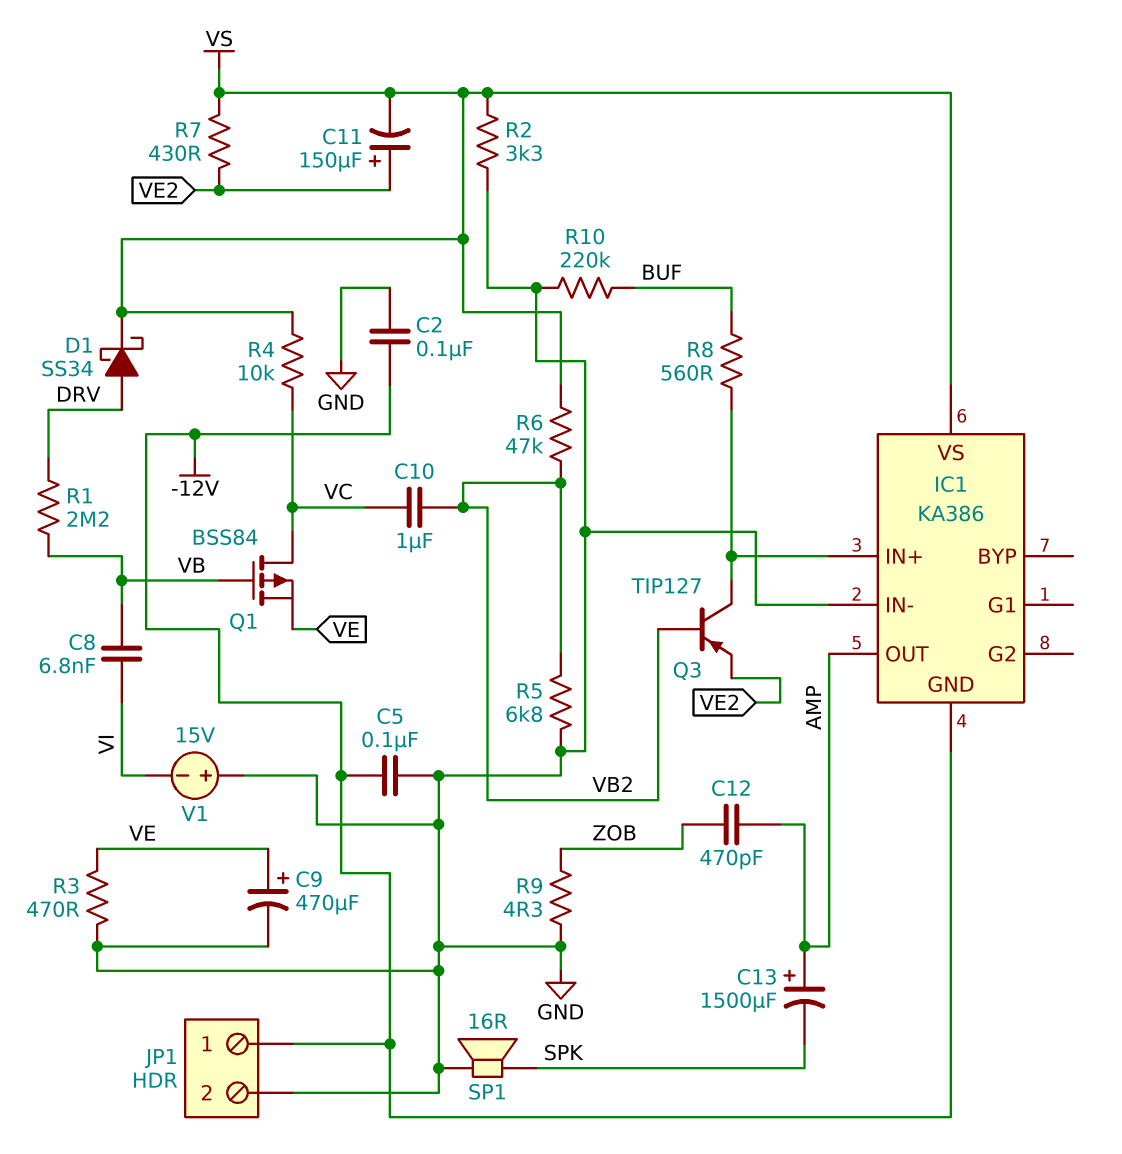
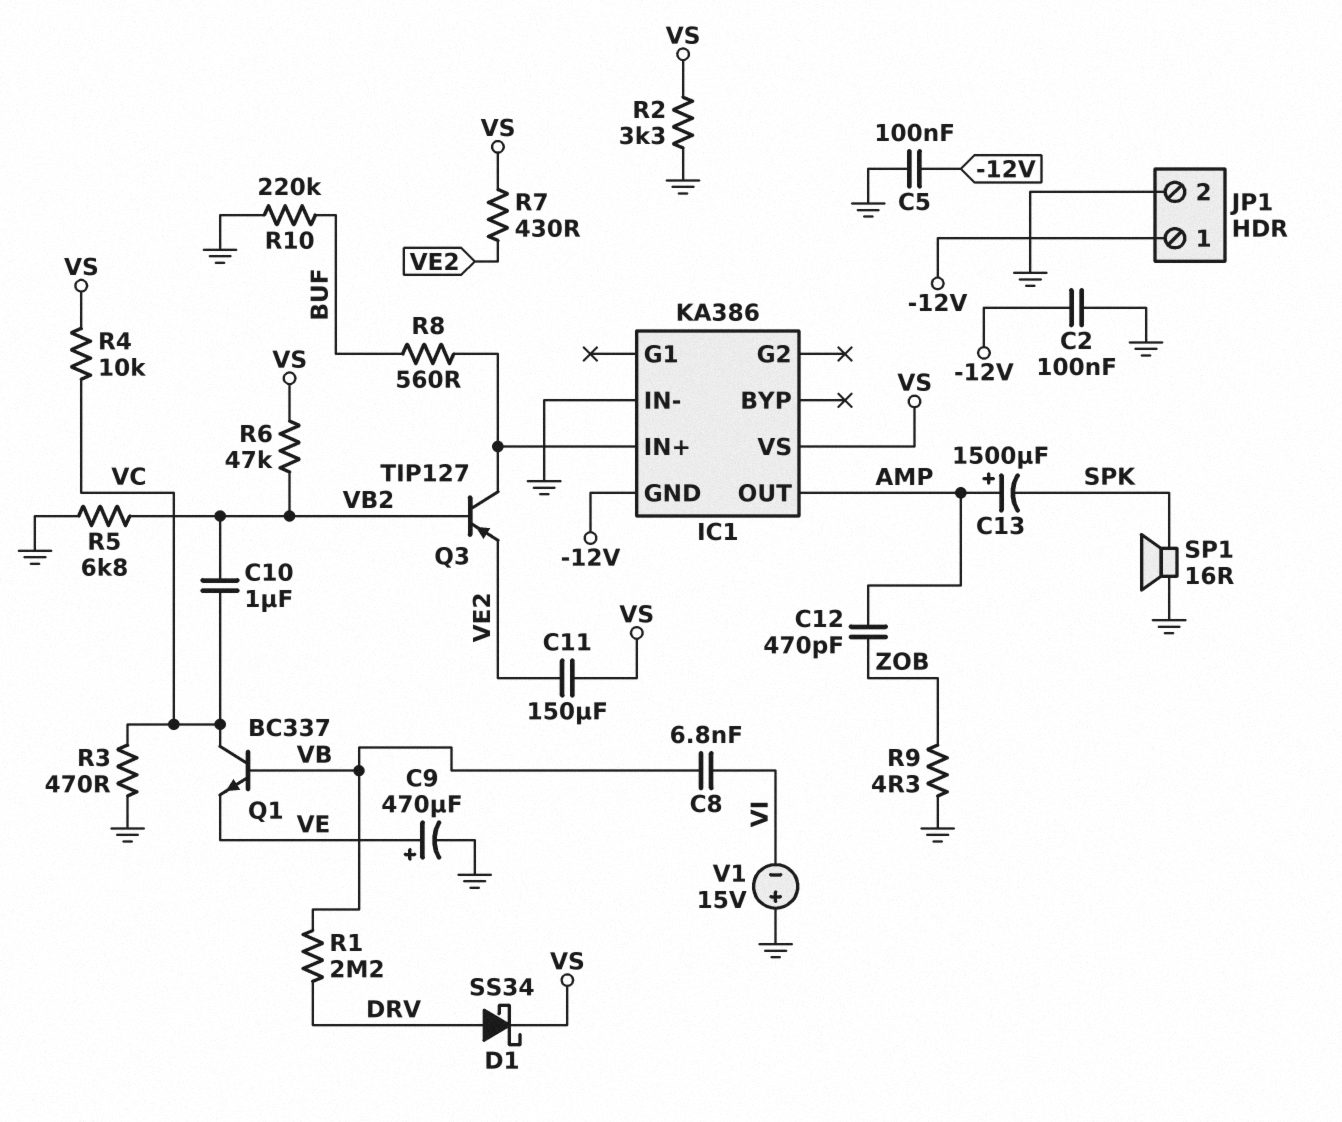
C11: 150uF (plus VE2, minus VS) -> 150uF (VE2, VS)
Q1: PMOS BSS84 (G VB, D VC, S VE) -> NPN BC337 (B VB, C VC, E VE)
R3: 470 (GND, VE) -> 470 (GND, VC)

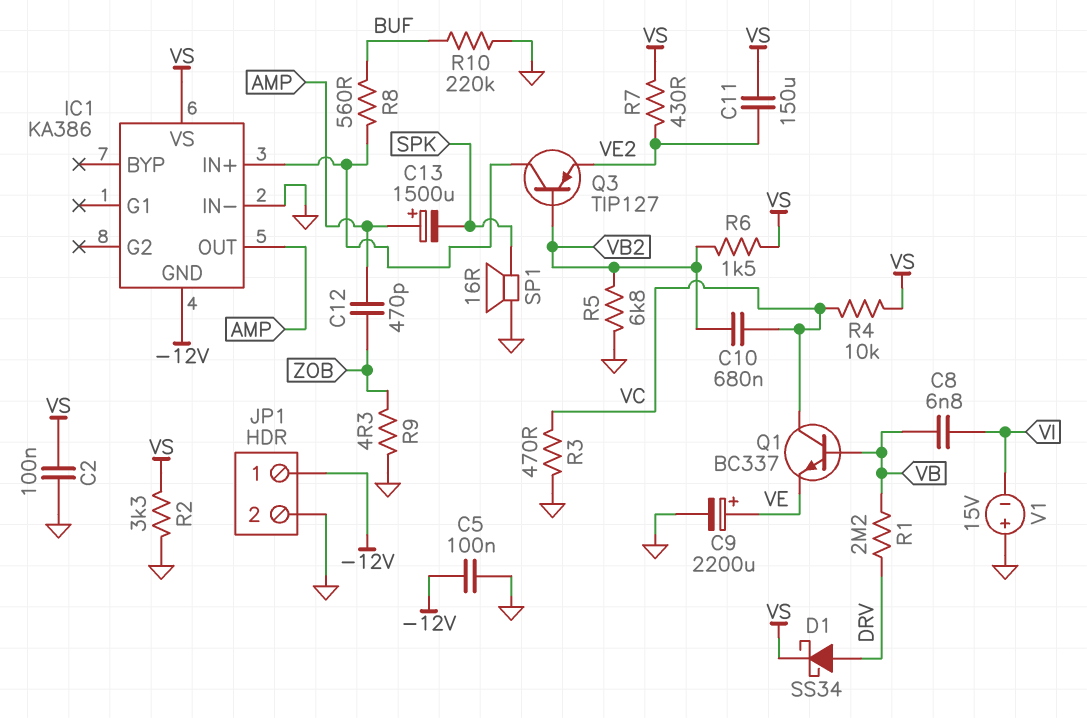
C2: 100nF (-12V, GND) -> 100nF (GND, VS)
C9: 470uF (plus VE, minus GND) -> 2200uF (plus VE, minus GND)
C10: 1uF (VB2, VC) -> 680nF (VB2, VC)
R6: 47k (VB2, VS) -> 1.5k (VB2, VS)

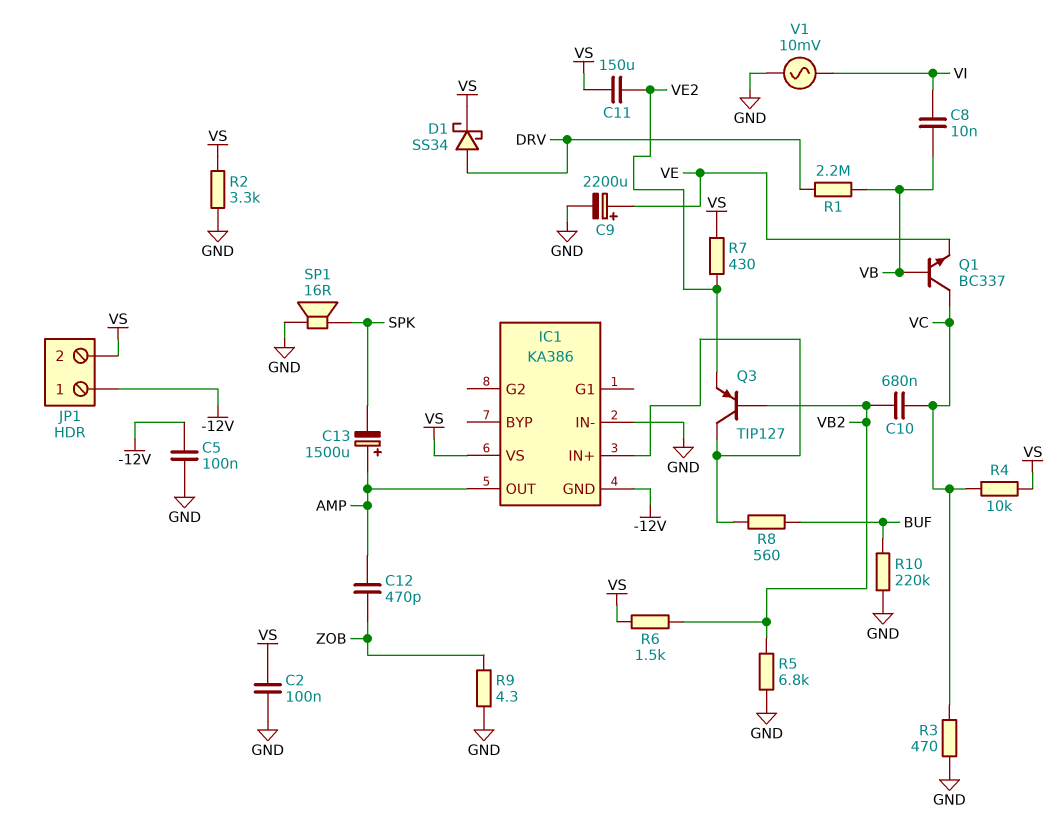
C8: 6.8nF (VB, VI) -> 10nF (VB, VI)
JP1 pin 2: GND -> VS
V1: 15V (plus GND, minus VI) -> AC 10mV (GND, VI)

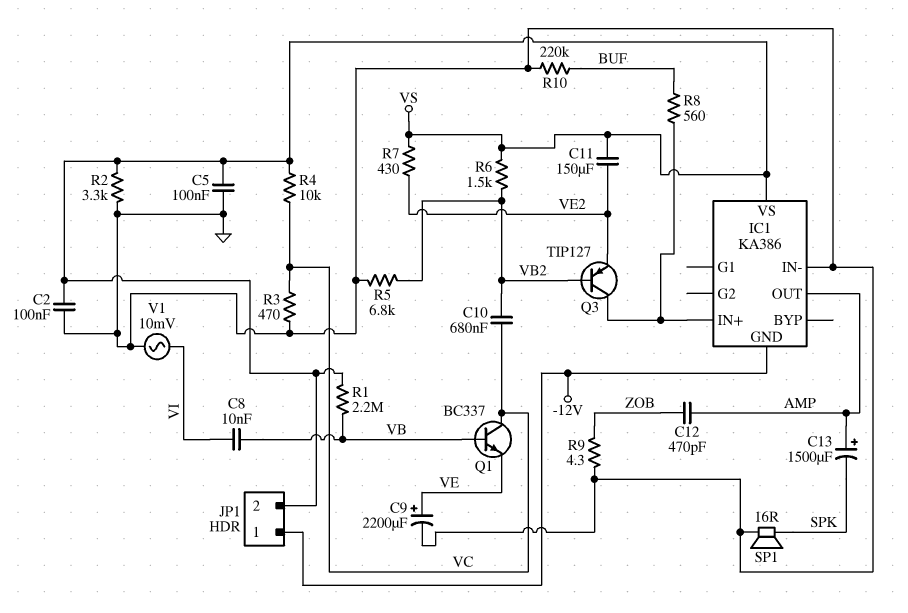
C5: 100nF (-12V, GND) -> 100nF (GND, VS)
D1: schottky SS34 (A DRV, K VS) -> none
R1: 2.2M (DRV, VB) -> 2.2M (VB, VS)

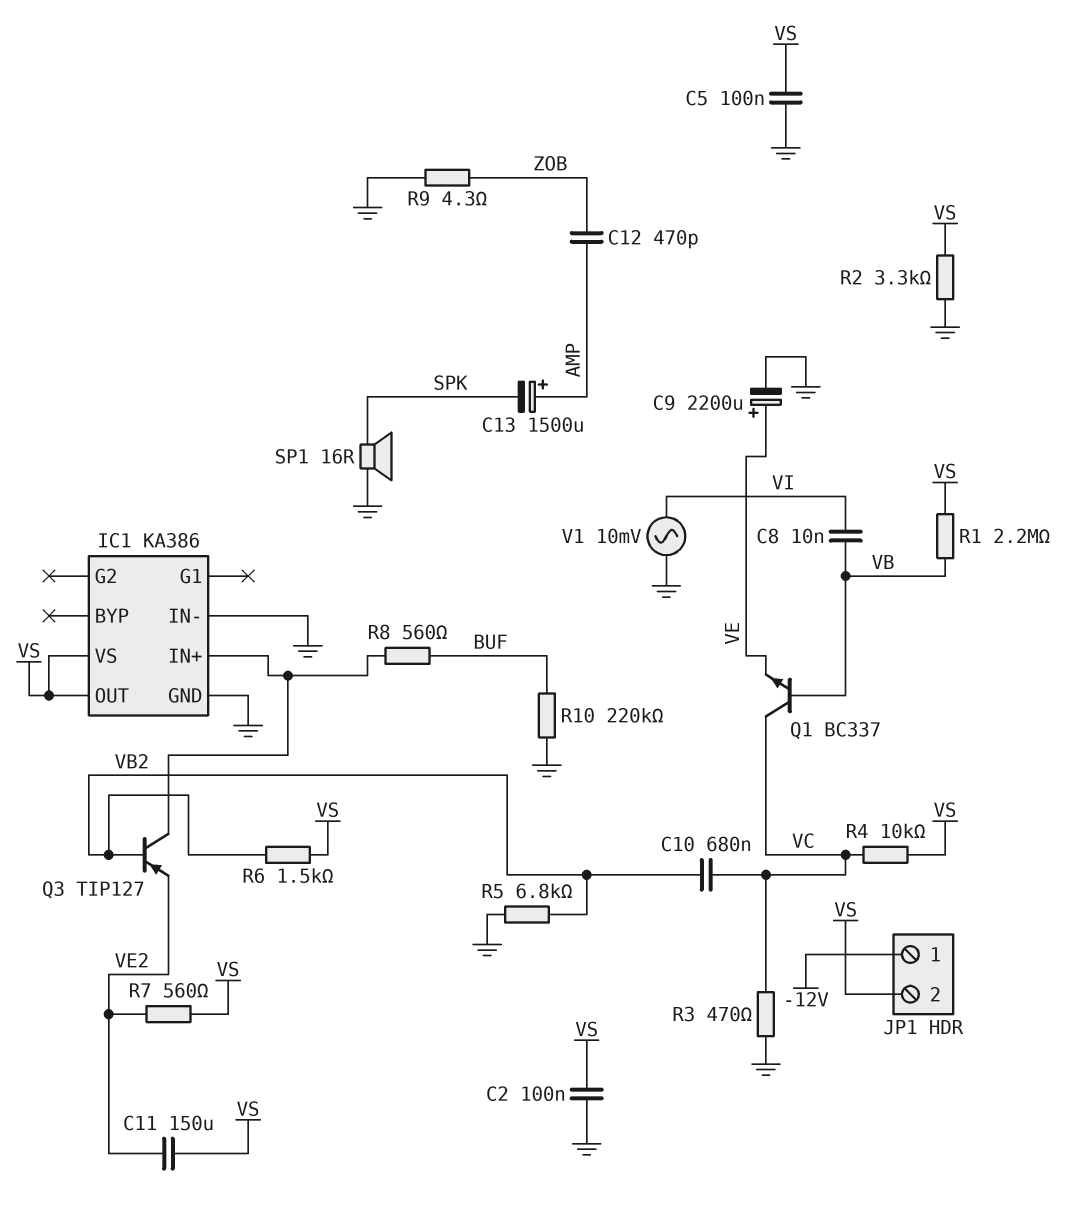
IC1 pin GND: -12V -> GND
IC1 pin OUT: AMP -> VS
R7: 430 (VE2, VS) -> 560 (VE2, VS)

